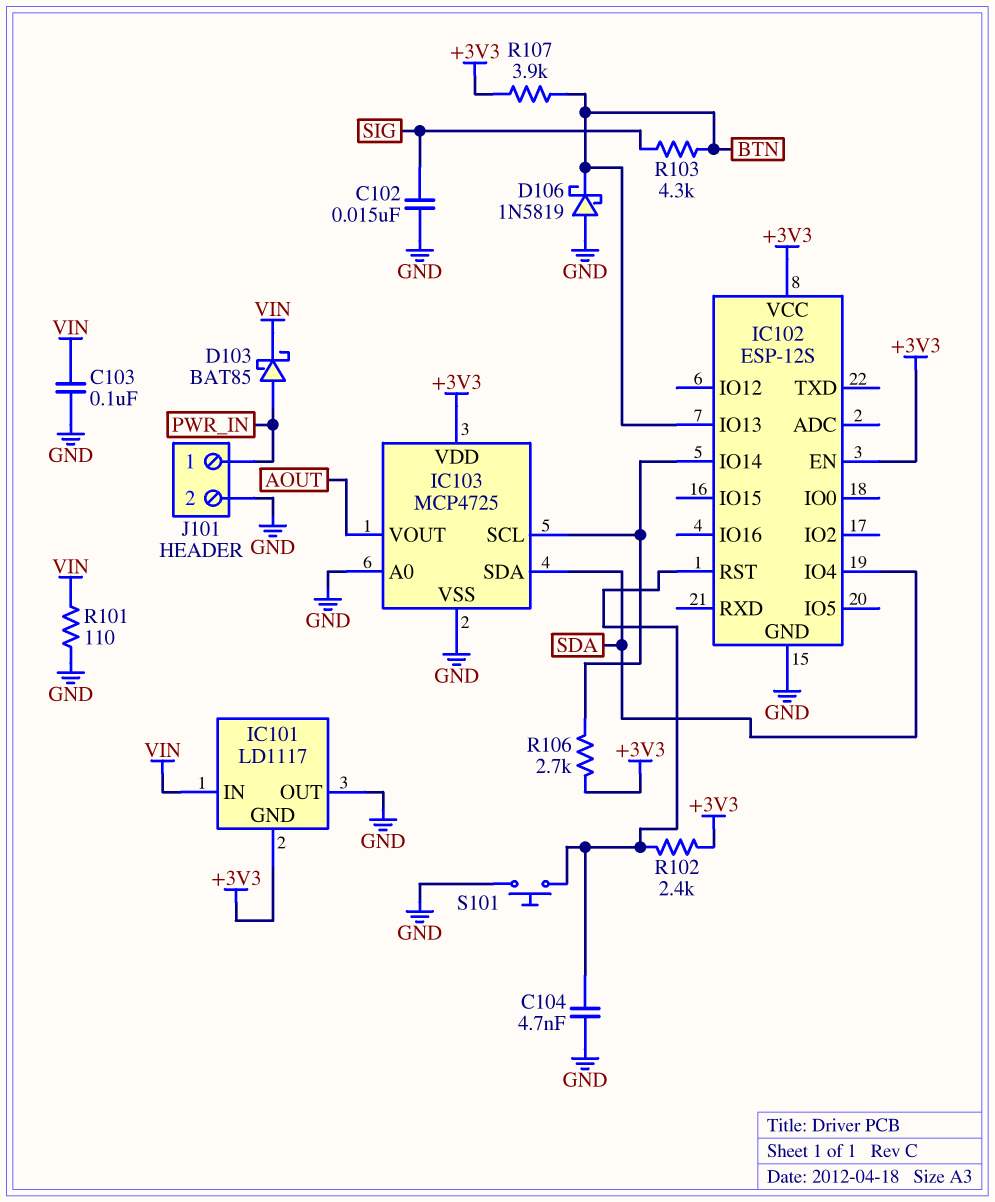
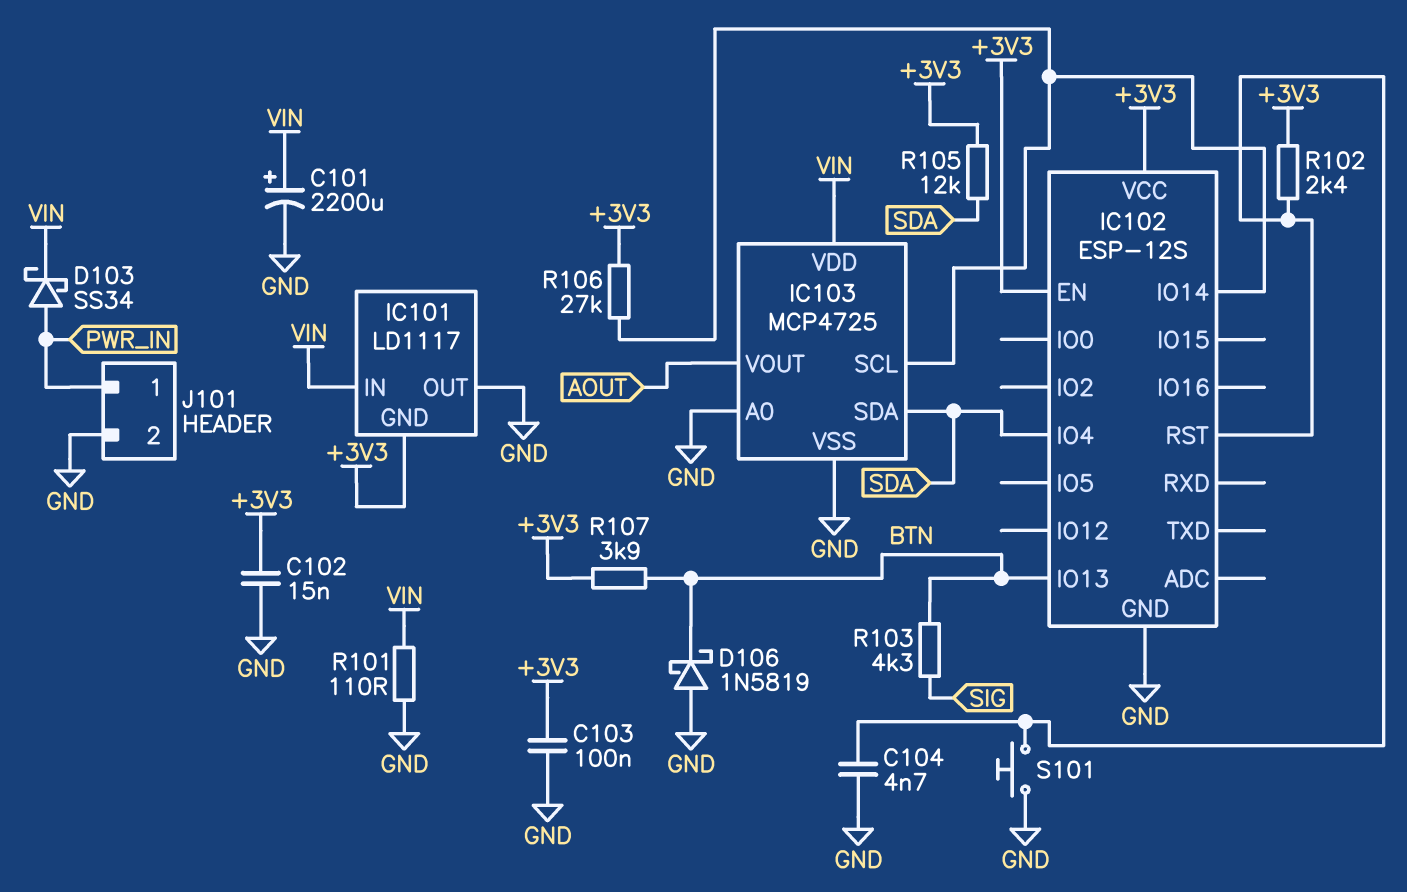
C101: none -> 2200uF (plus VIN, minus GND)
C102: 15nF (GND, SIG) -> 15nF (+3V3, GND)
C103: 100nF (GND, VIN) -> 100nF (+3V3, GND)
D103: schottky BAT85 (A PWR_IN, K VIN) -> schottky SS34 (A PWR_IN, K VIN)
IC103 pin VDD: +3V3 -> VIN
R105: none -> 12k (+3V3, SDA)
R106: 2.7k (+3V3, IC102/IO14) -> 27k (+3V3, IC102/IO14)

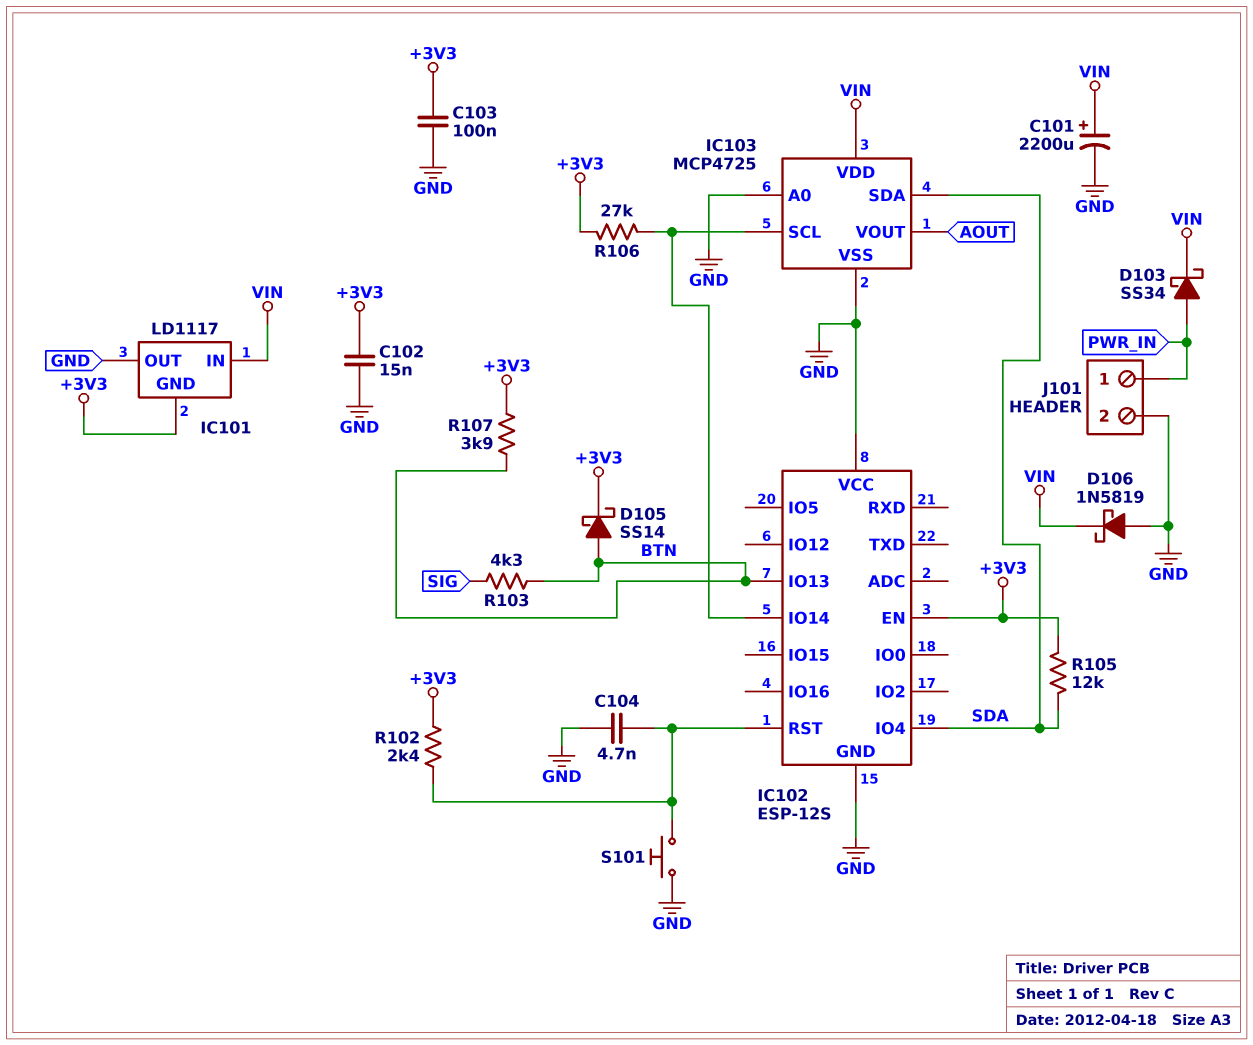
D105: none -> schottky SS14 (A BTN, K +3V3)
D106: schottky 1N5819 (A GND, K BTN) -> schottky 1N5819 (A GND, K VIN)
IC102 pin VCC: +3V3 -> GND
R101: 110 (GND, VIN) -> none

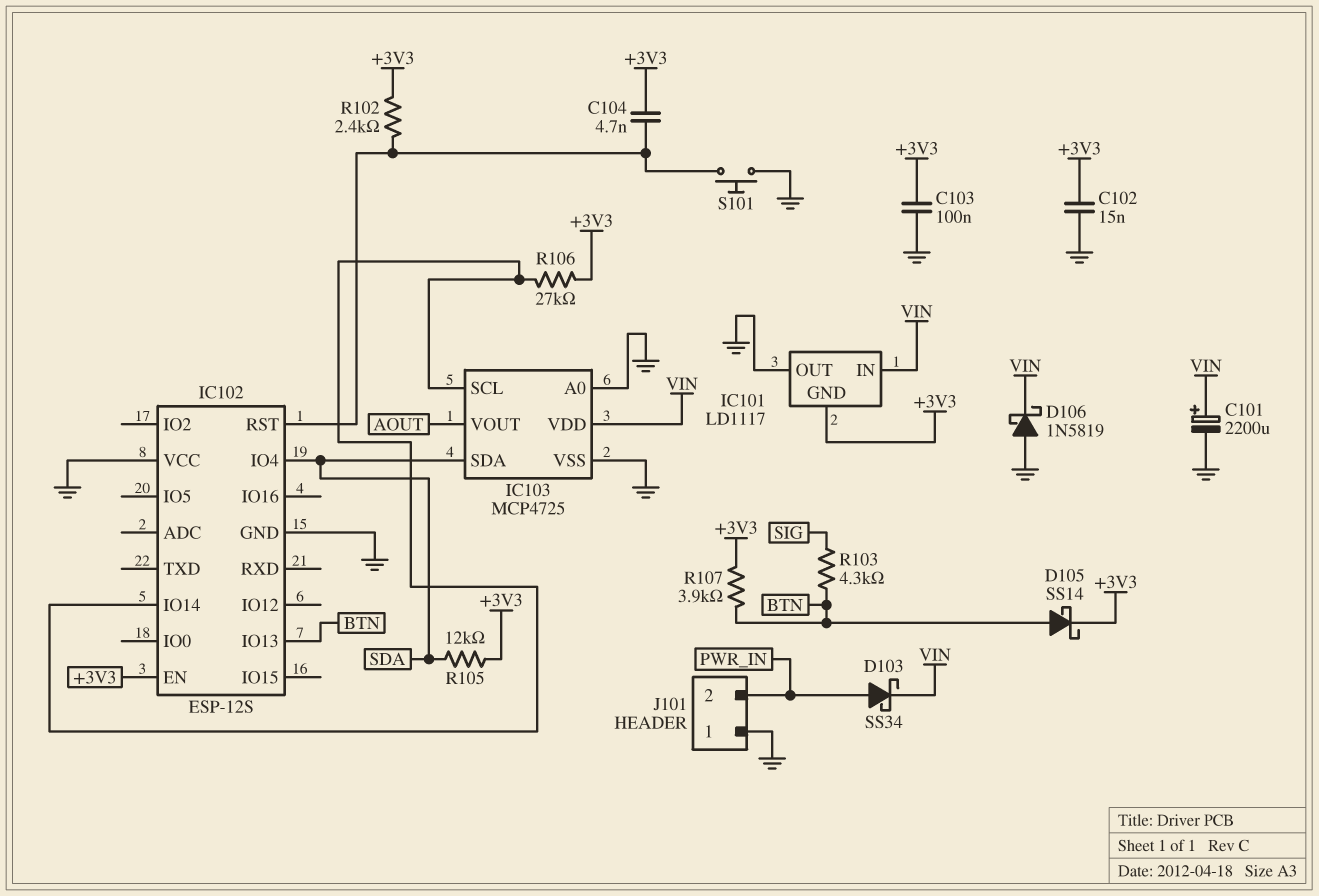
C104: 4.7nF (GND, IC102/RST) -> 4.7nF (+3V3, IC102/RST)
J101 pin 1: PWR_IN -> GND
J101 pin 2: GND -> PWR_IN

